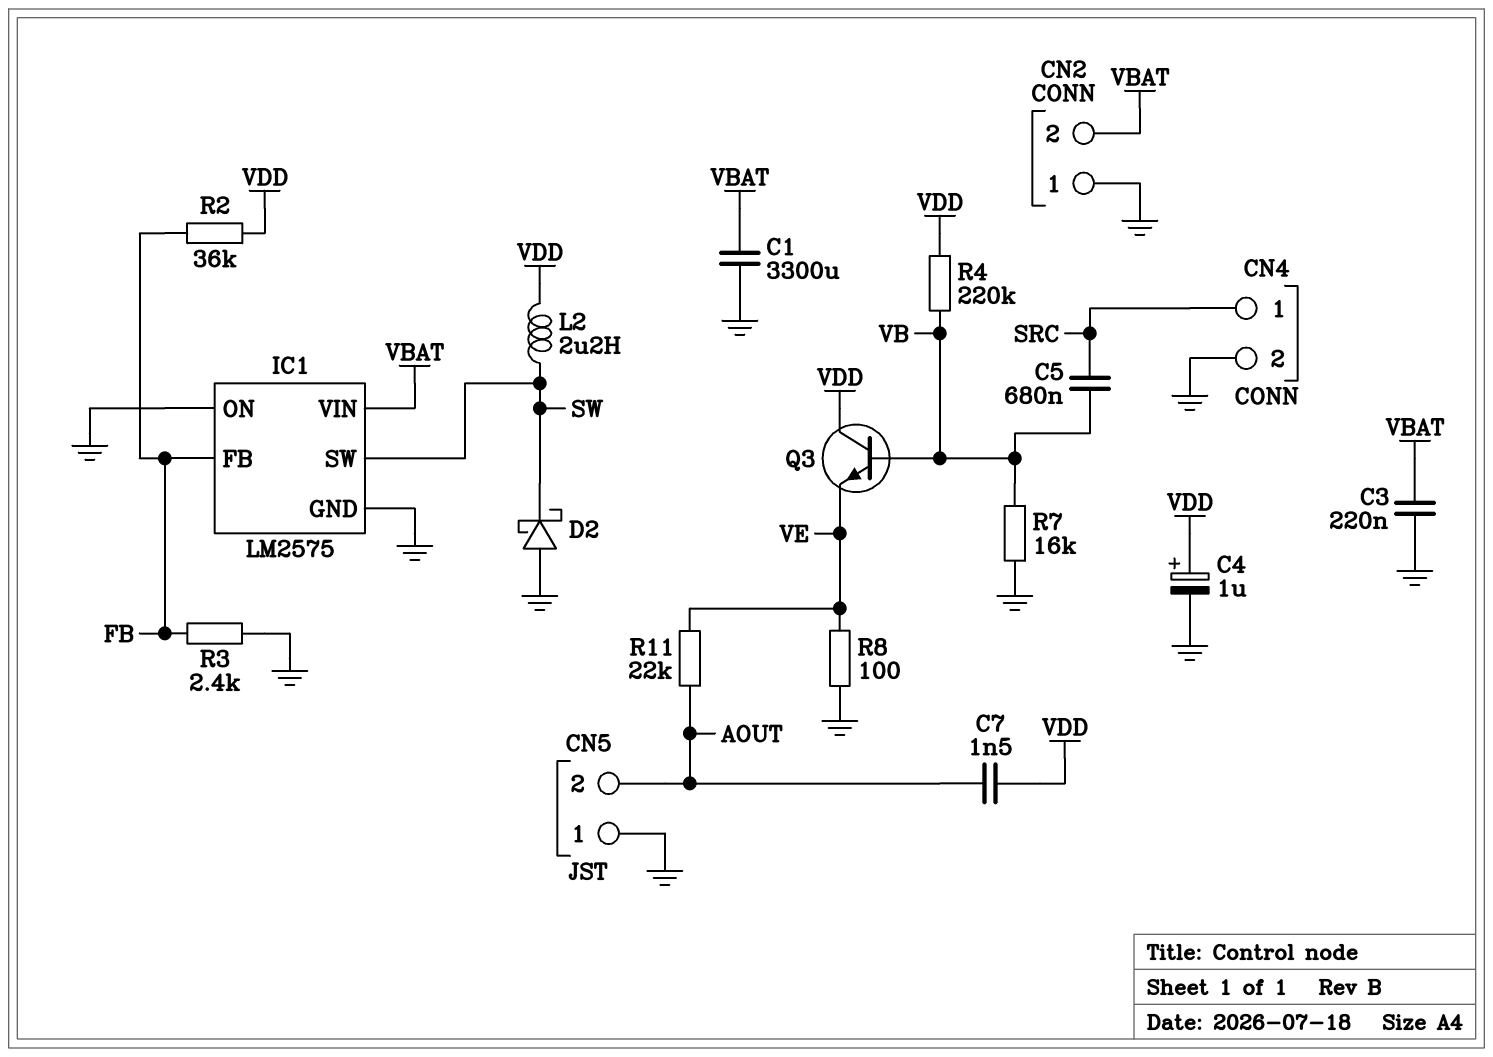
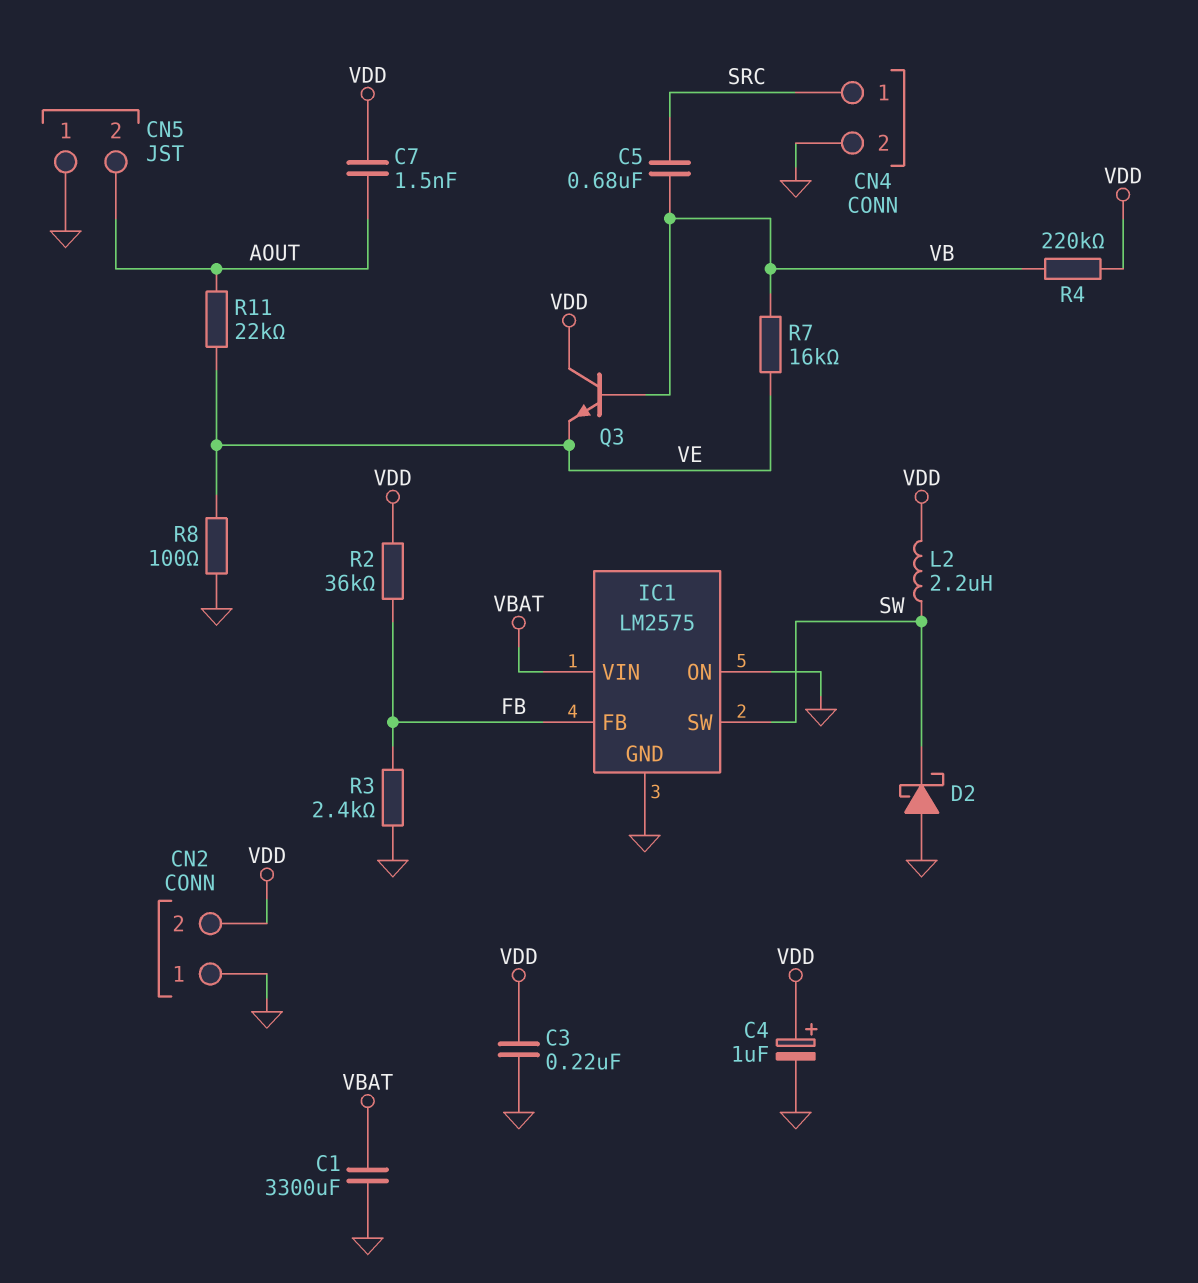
C3: 220nF (GND, VBAT) -> 220nF (GND, VDD)
CN2 pin 2: VBAT -> VDD
R7: 16k (GND, VB) -> 16k (VB, VE)

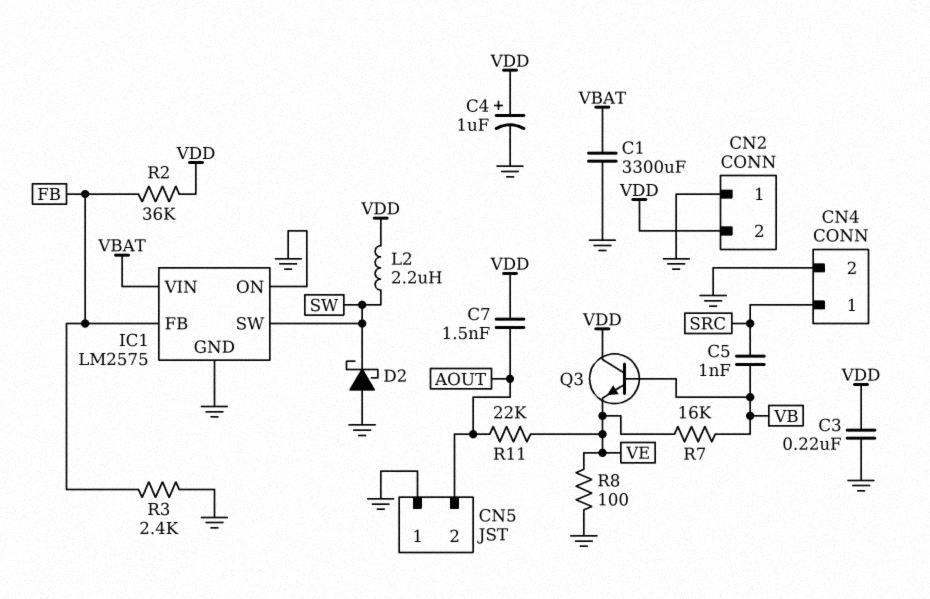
C5: 680nF (SRC, VB) -> 1nF (SRC, VB)
R4: 220k (VB, VDD) -> none

